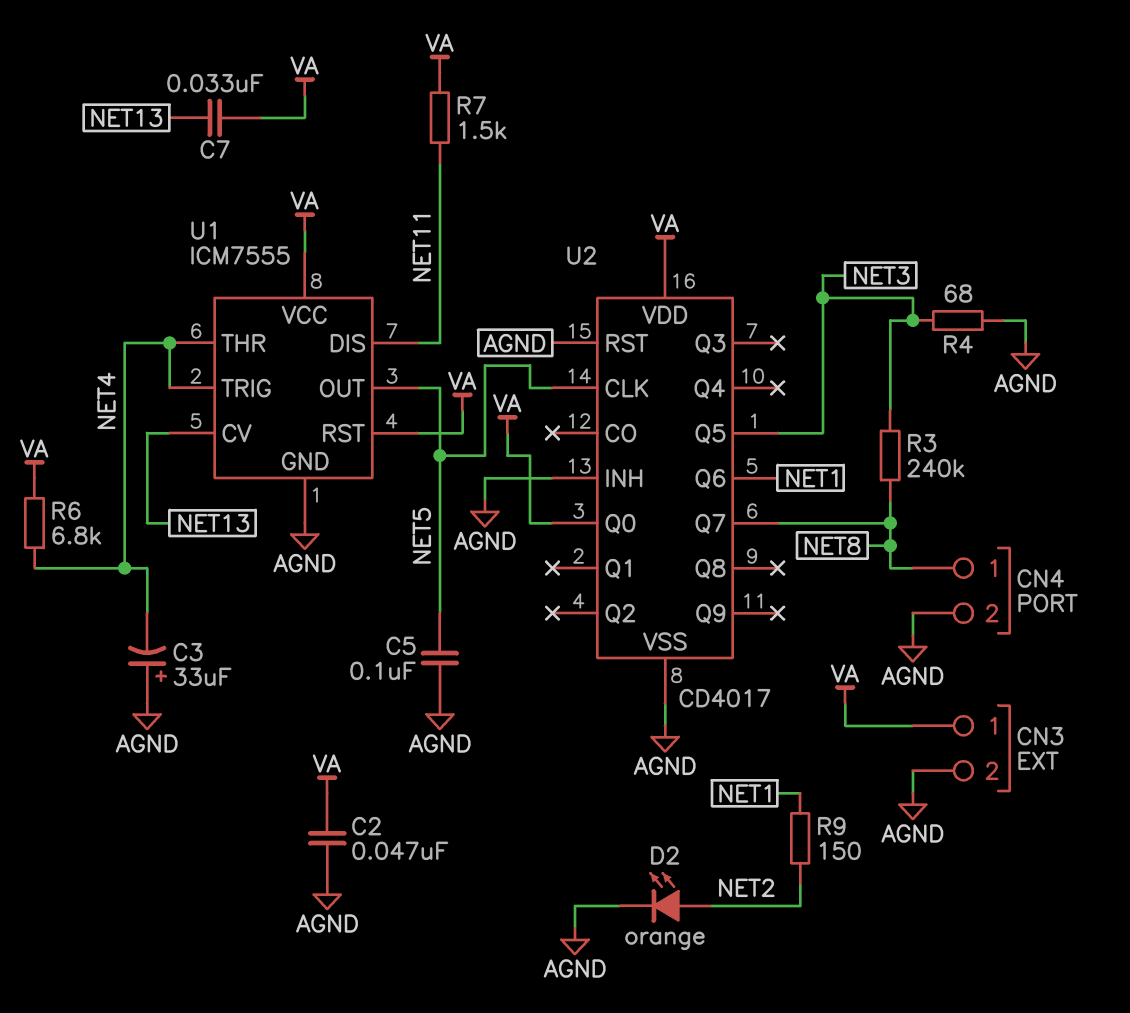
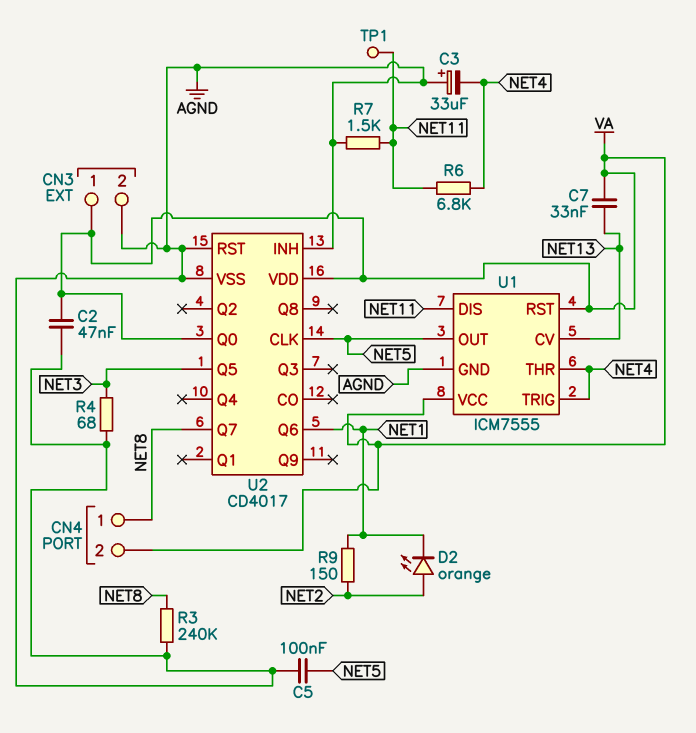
CN4 pin 2: AGND -> VA
D2: LED orange (A NET2, K AGND) -> LED orange (A NET2, K NET1)
R3: 240k (NET3, NET8) -> 240k (AGND, NET8)
R6: 6.8k (NET4, VA) -> 6.8k (NET4, NET11)
R7: 1.5k (NET11, VA) -> 1.5k (AGND, NET11)
TP1: none -> test point (NET11)

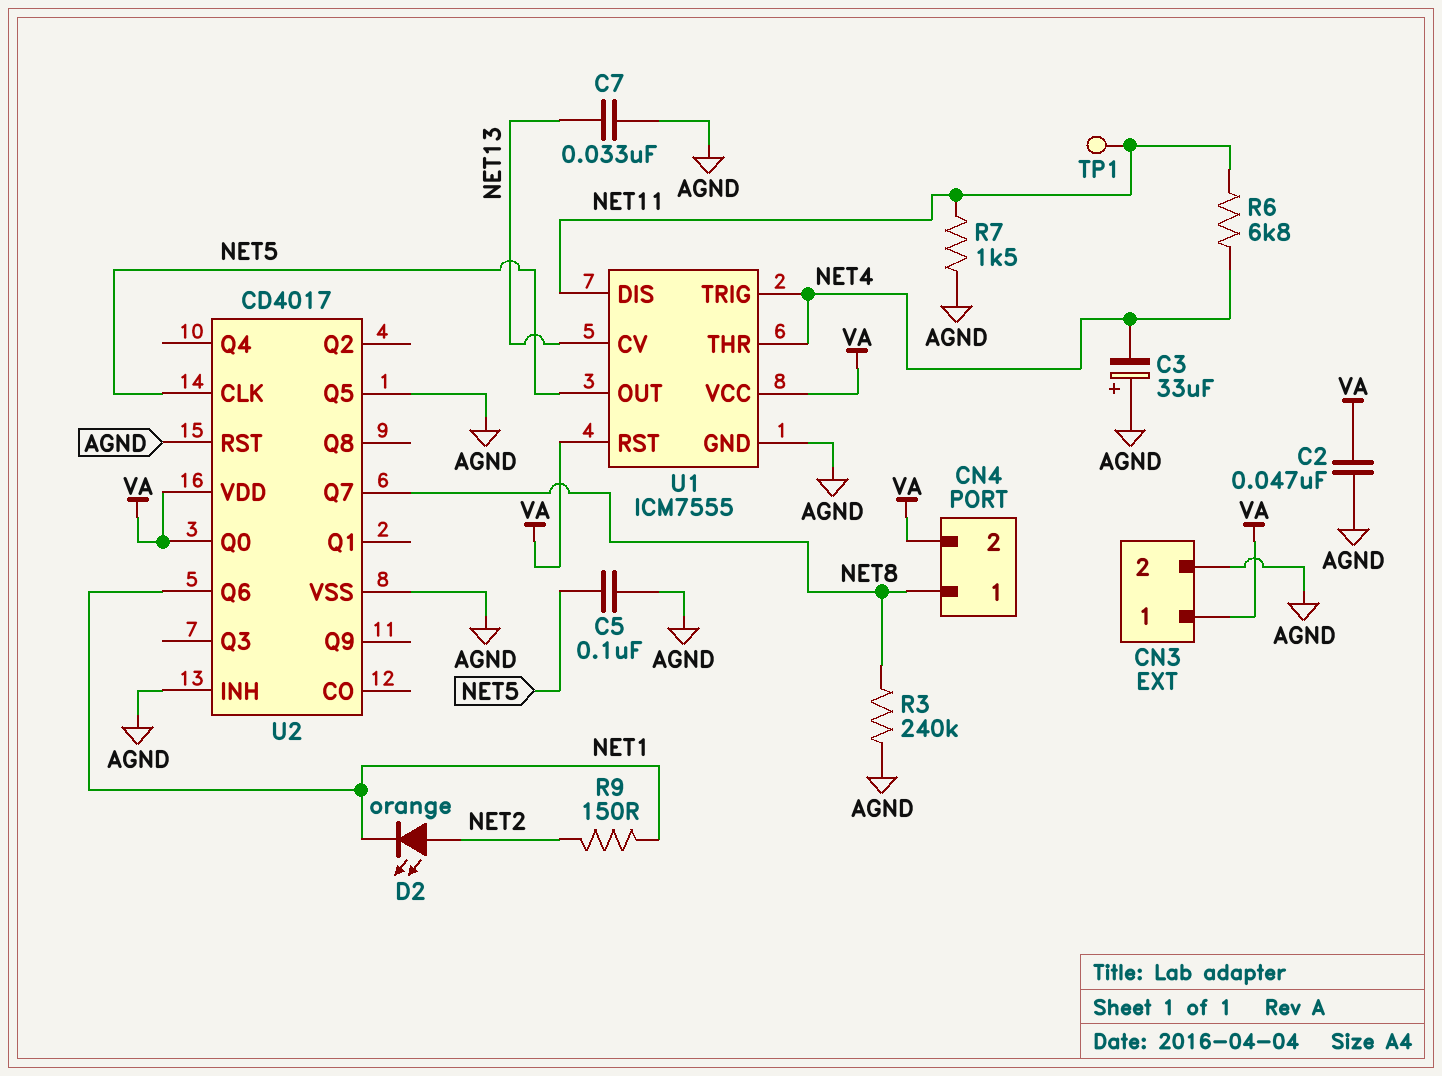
C7: 33nF (NET13, VA) -> 33nF (AGND, NET13)
R4: 68 (AGND, NET3) -> none
U2 pin Q5: NET3 -> AGND

